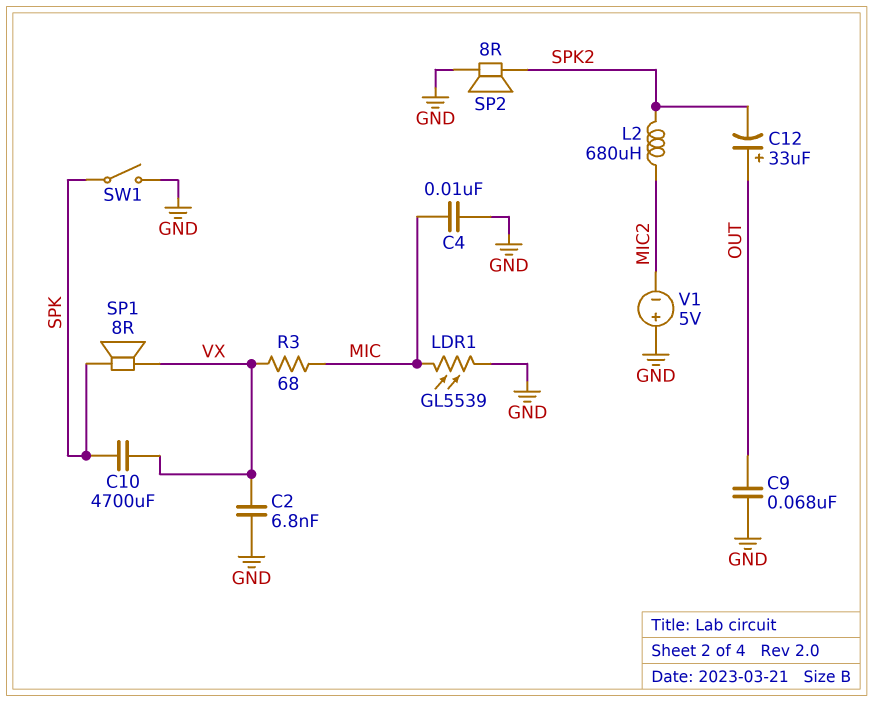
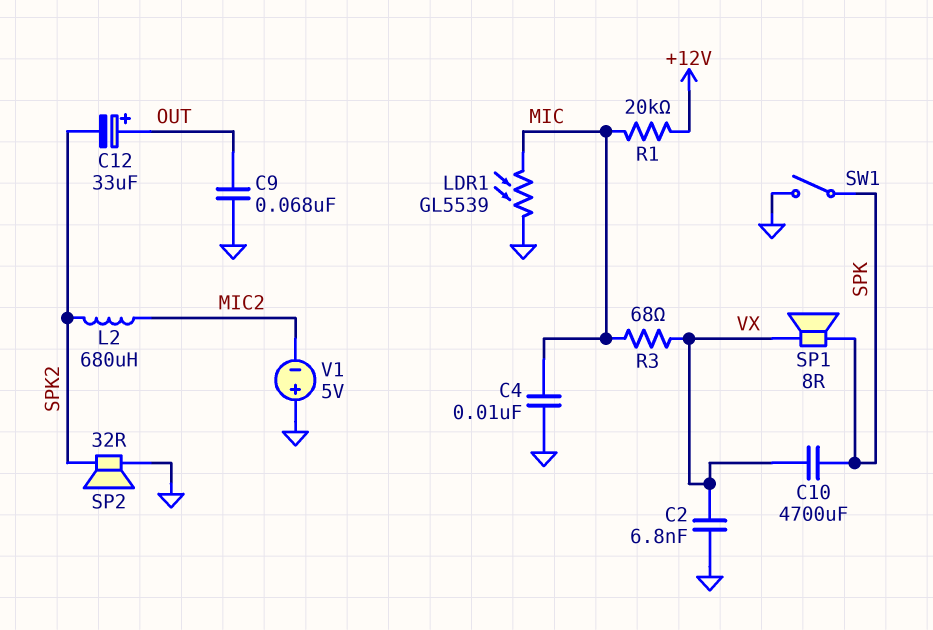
R1: none -> 20k (+12V, MIC)
SP2: speaker 8R (GND, SPK2) -> speaker 32R (GND, SPK2)

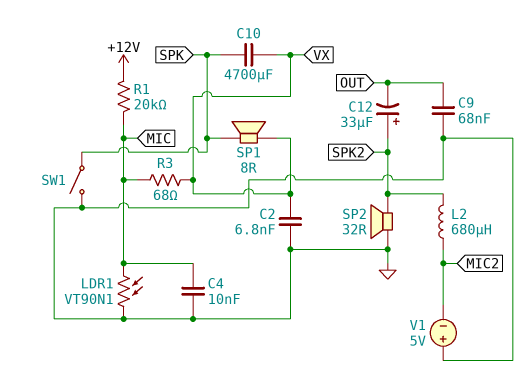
C12: 33uF (plus OUT, minus SPK2) -> 33uF (plus SPK2, minus OUT)
LDR1: GL5539 (GND, MIC) -> VT90N1 (GND, MIC)

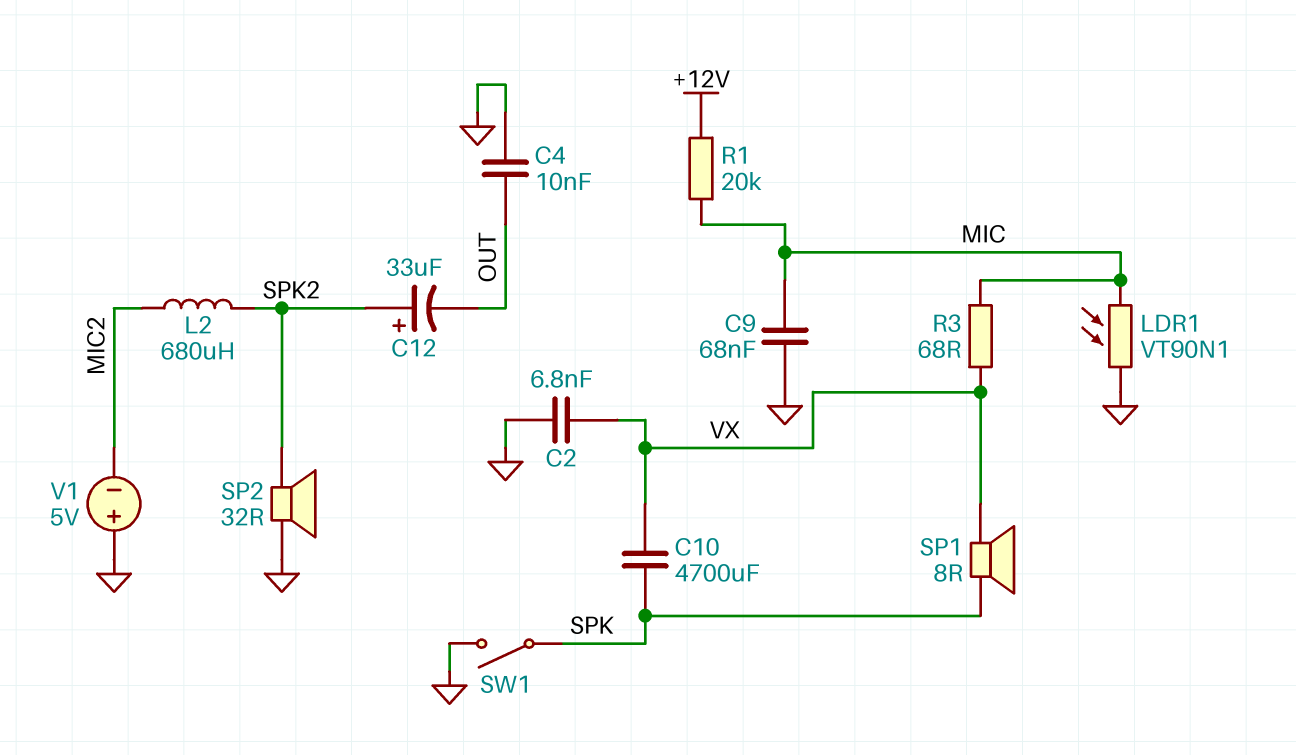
C4: 10nF (GND, MIC) -> 10nF (GND, OUT)
C9: 68nF (GND, OUT) -> 68nF (GND, MIC)

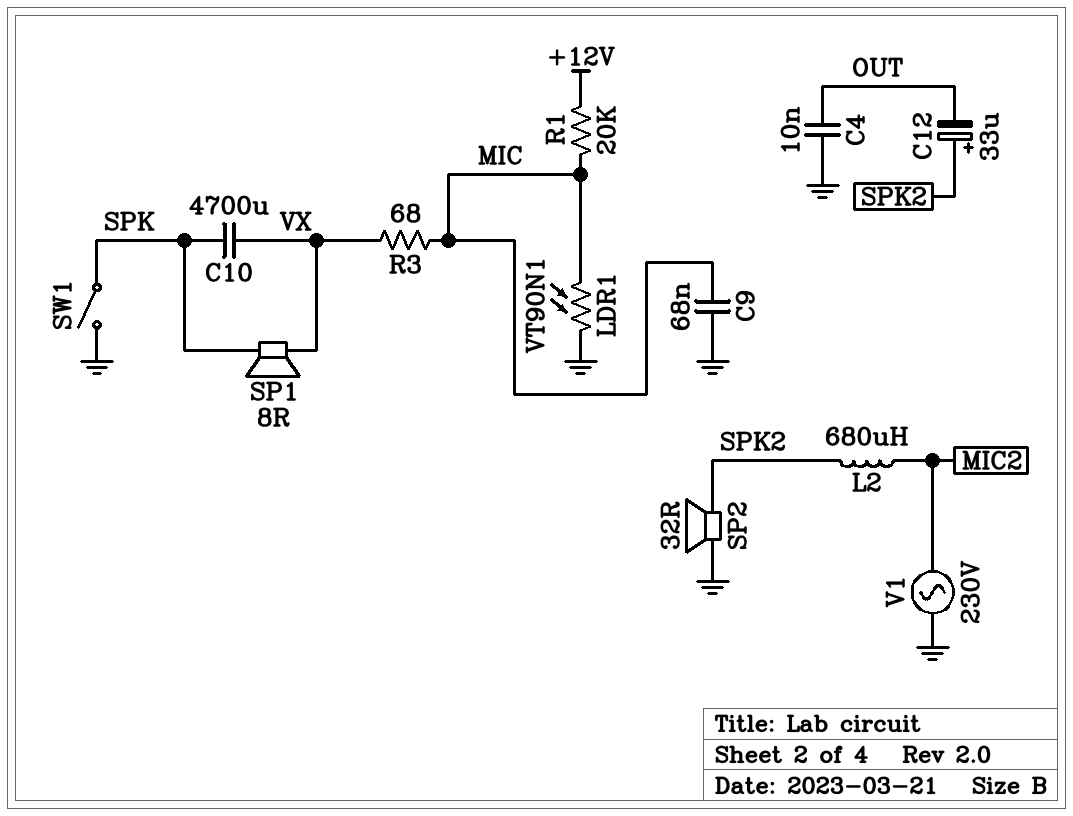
C2: 6.8nF (GND, VX) -> none
V1: 5V (plus GND, minus MIC2) -> AC 230V (GND, MIC2)

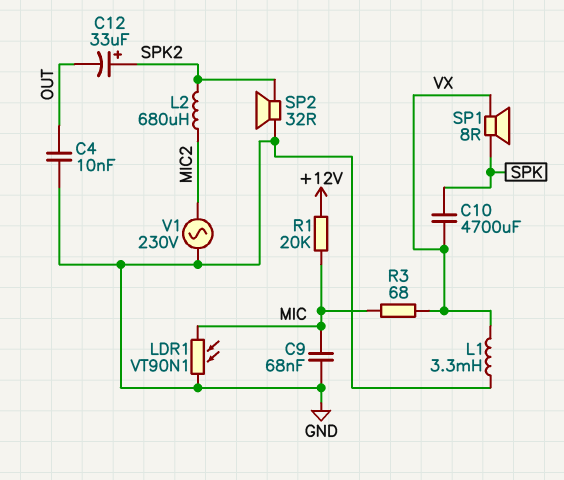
L1: none -> 3.3mH (GND, VX)
SW1: switch (GND, SPK) -> none

